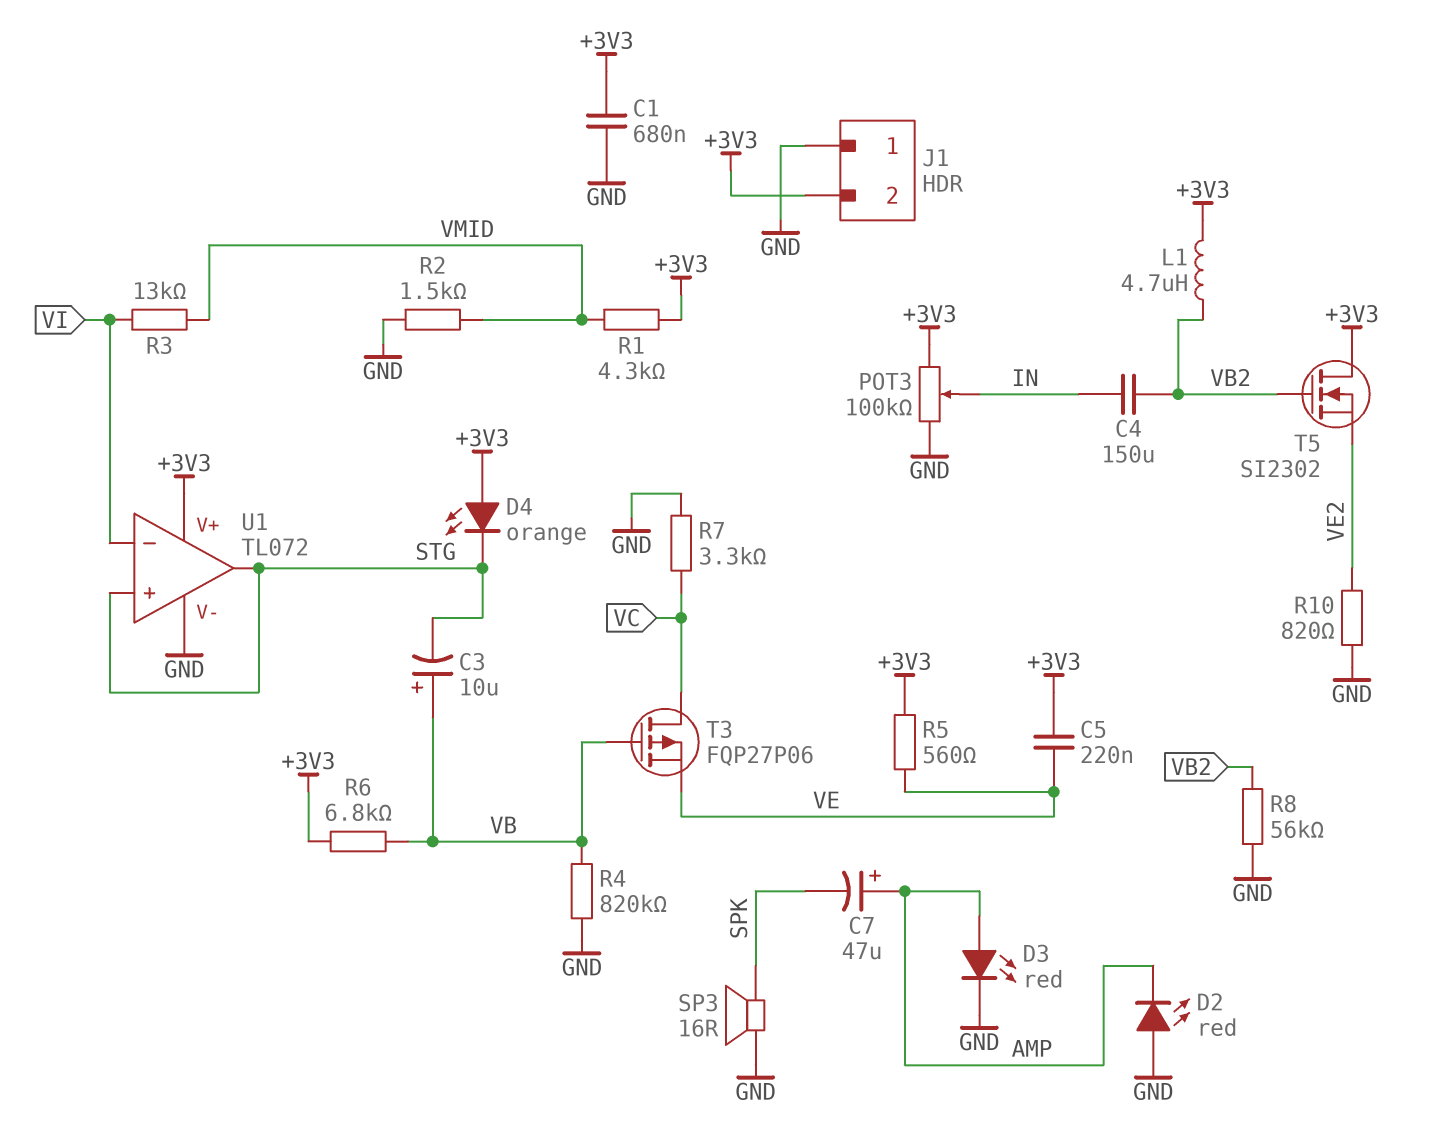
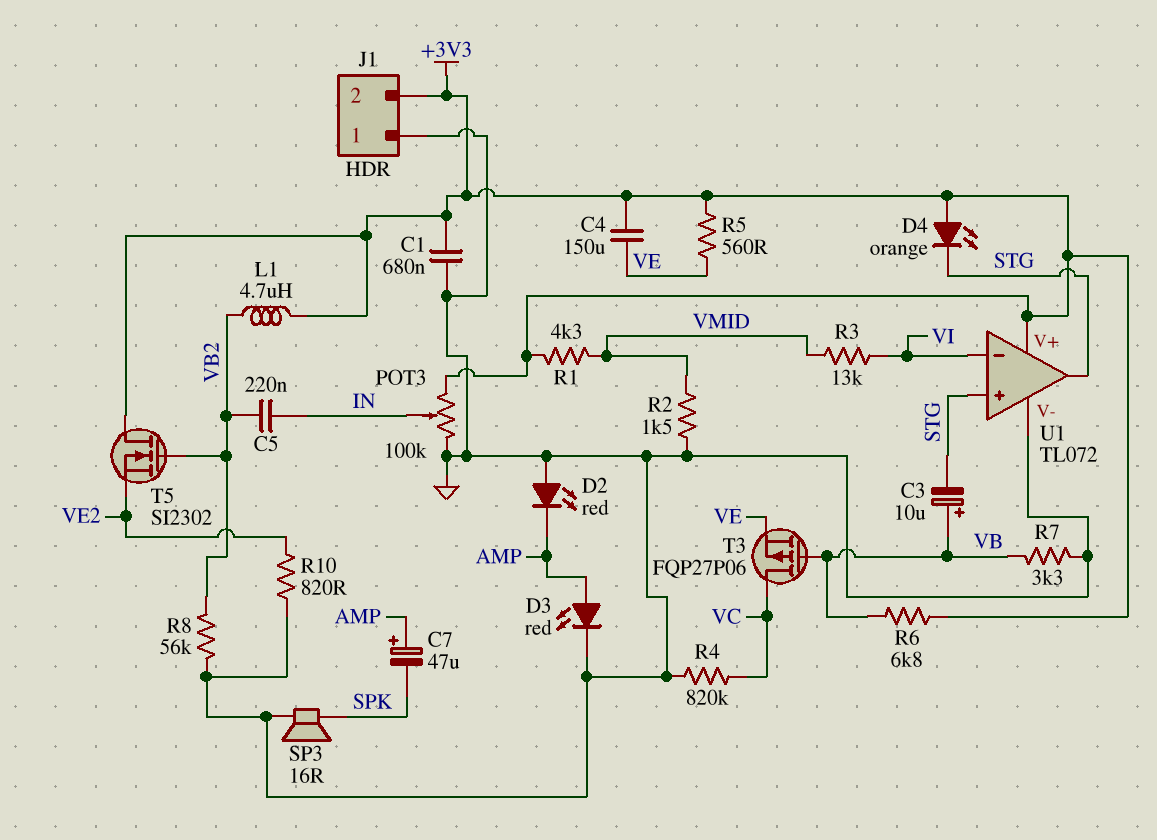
C4: 150uF (IN, VB2) -> 150uF (+3V3, VE)
C5: 220nF (+3V3, VE) -> 220nF (IN, VB2)
R4: 820k (GND, VB) -> 820k (GND, VC)
R7: 3.3k (GND, VC) -> 3.3k (GND, VB)

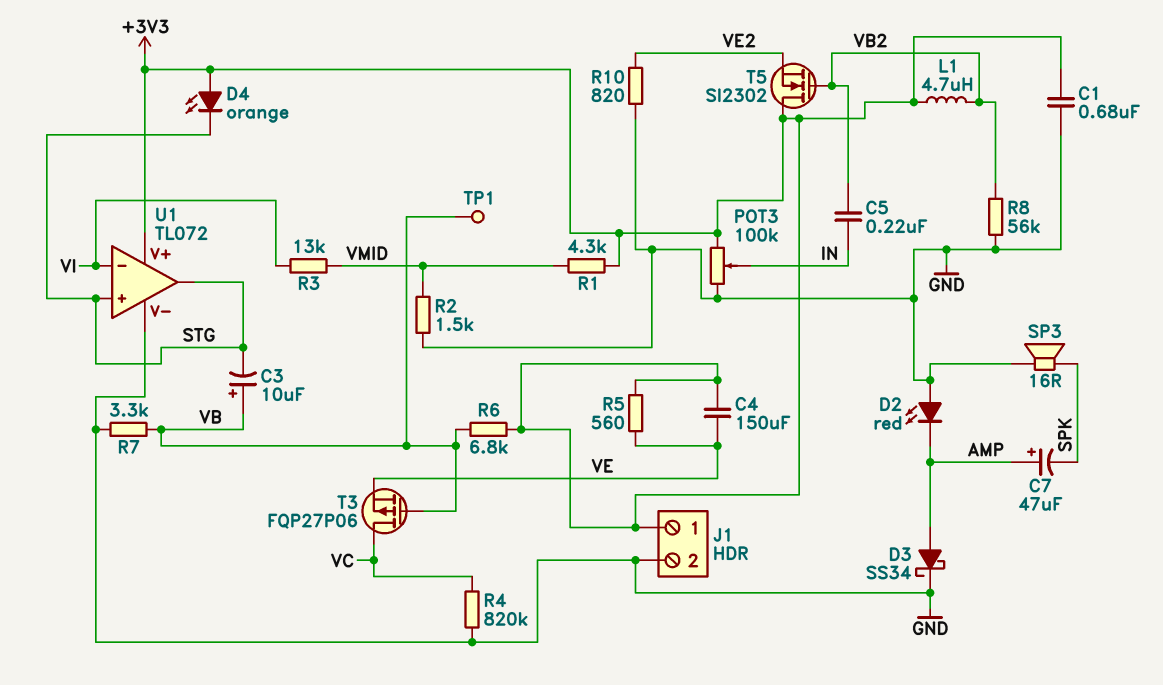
D3: LED red (A AMP, K GND) -> schottky SS34 (A AMP, K GND)
J1 pin 1: GND -> +3V3
J1 pin 2: +3V3 -> GND
TP1: none -> test point (VB)

